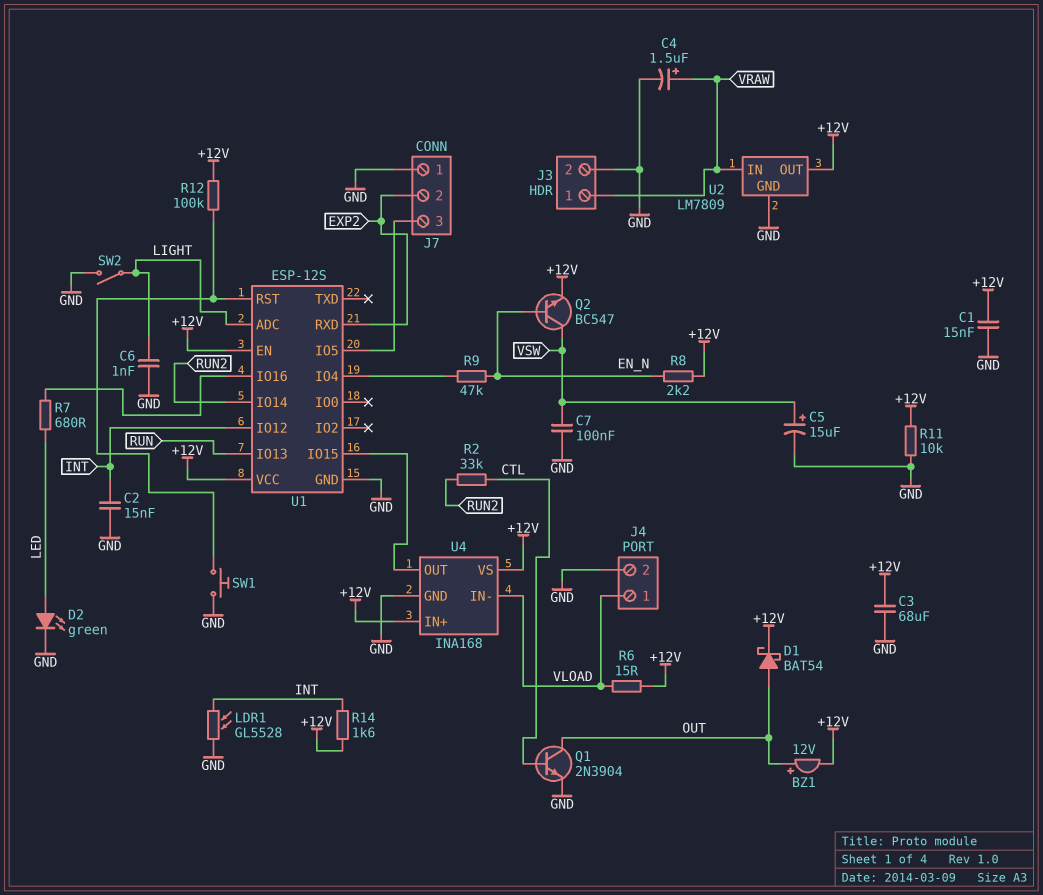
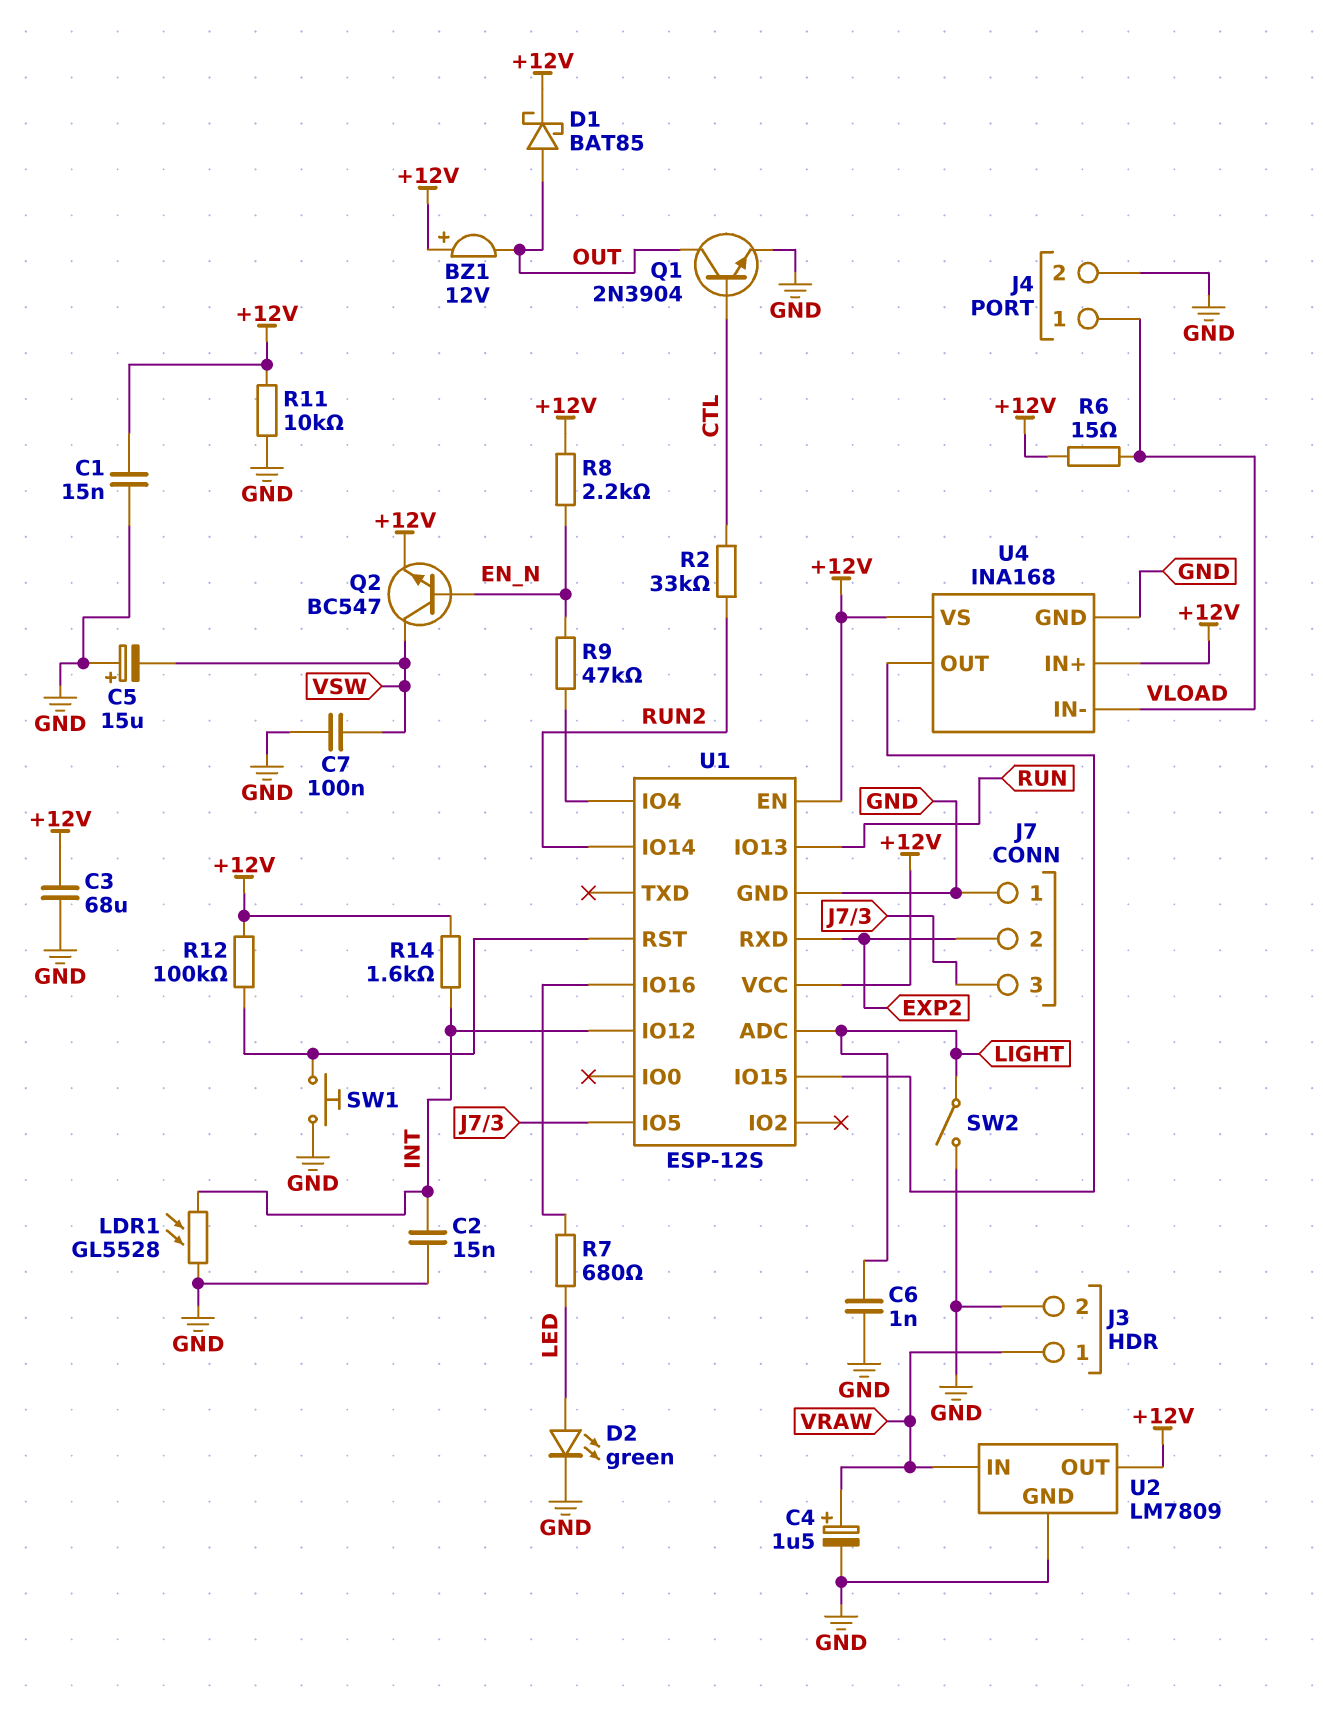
BZ1: buzzer 12V (plus OUT, minus +12V) -> buzzer 12V (plus +12V, minus OUT)
C5: 15uF (plus VSW, minus GND) -> 15uF (plus GND, minus VSW)
D1: schottky BAT54 (A OUT, K +12V) -> schottky BAT85 (A OUT, K +12V)

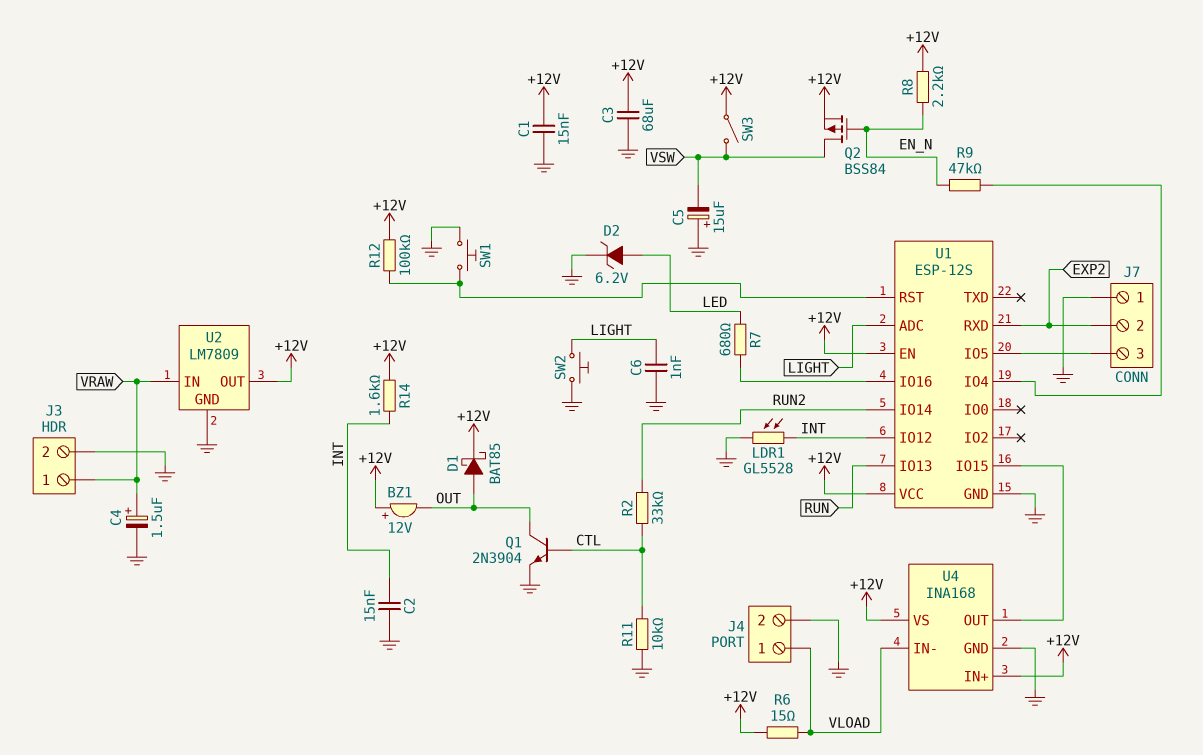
C7: 100nF (GND, VSW) -> none
D2: LED green (A LED, K GND) -> zener 6.2V (A LED, K GND)
Q2: NPN BC547 (B EN_N, C VSW, E +12V) -> PMOS BSS84 (G EN_N, D VSW, S +12V)
R11: 10k (+12V, GND) -> 10k (CTL, GND)
SW2: switch (GND, LIGHT) -> button (GND, LIGHT)
SW3: none -> switch (+12V, VSW)

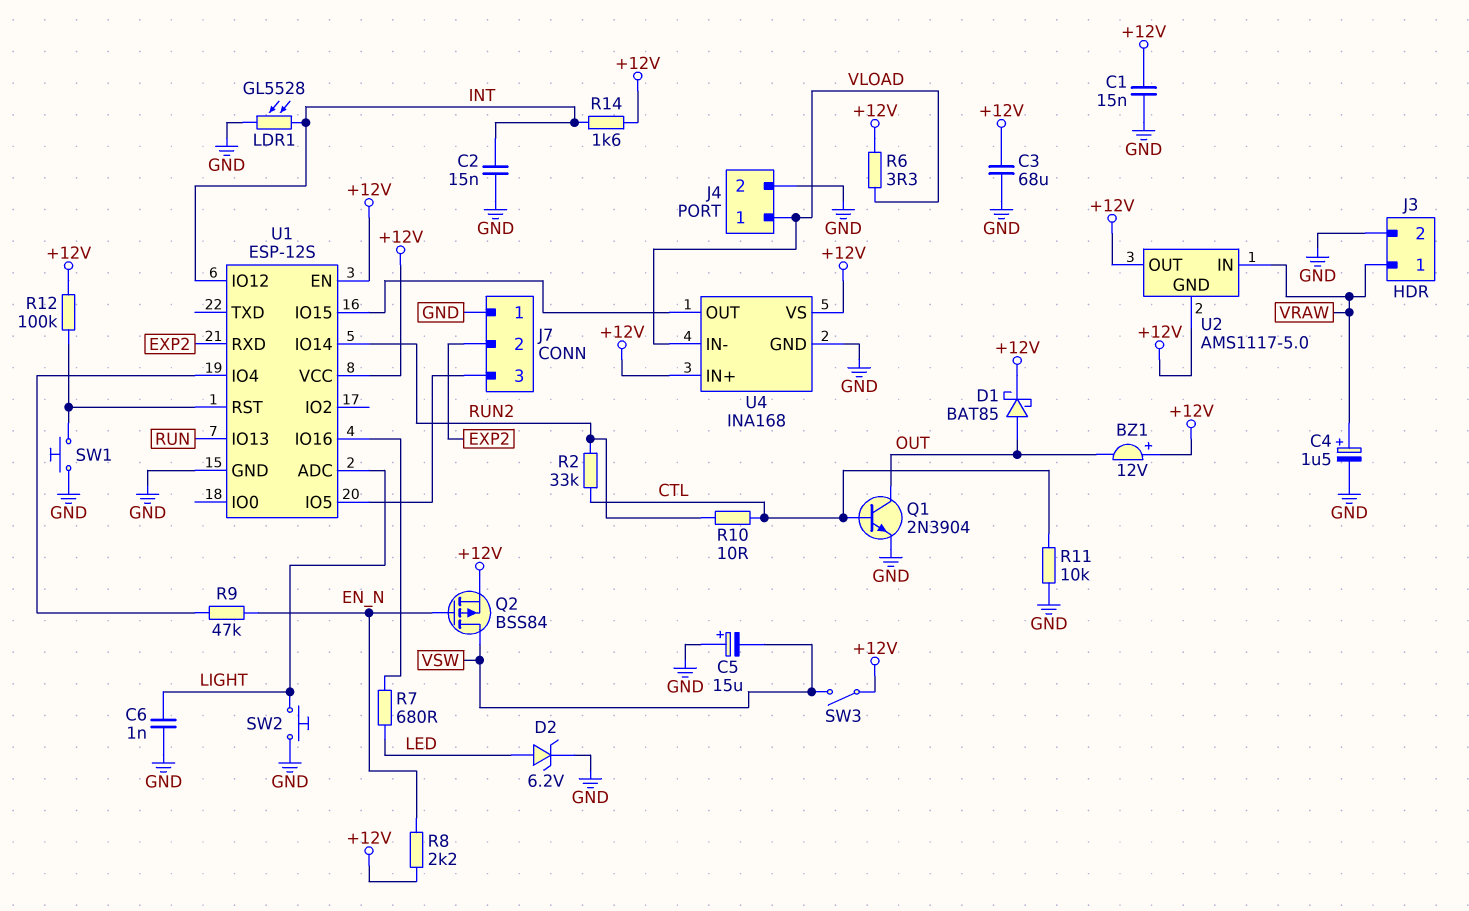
R6: 15 (+12V, VLOAD) -> 3.3 (+12V, VLOAD)
R10: none -> 10 (CTL, RUN2)
U2: LM7809 -> AMS1117-5.0
U2 pin GND: GND -> +12V

